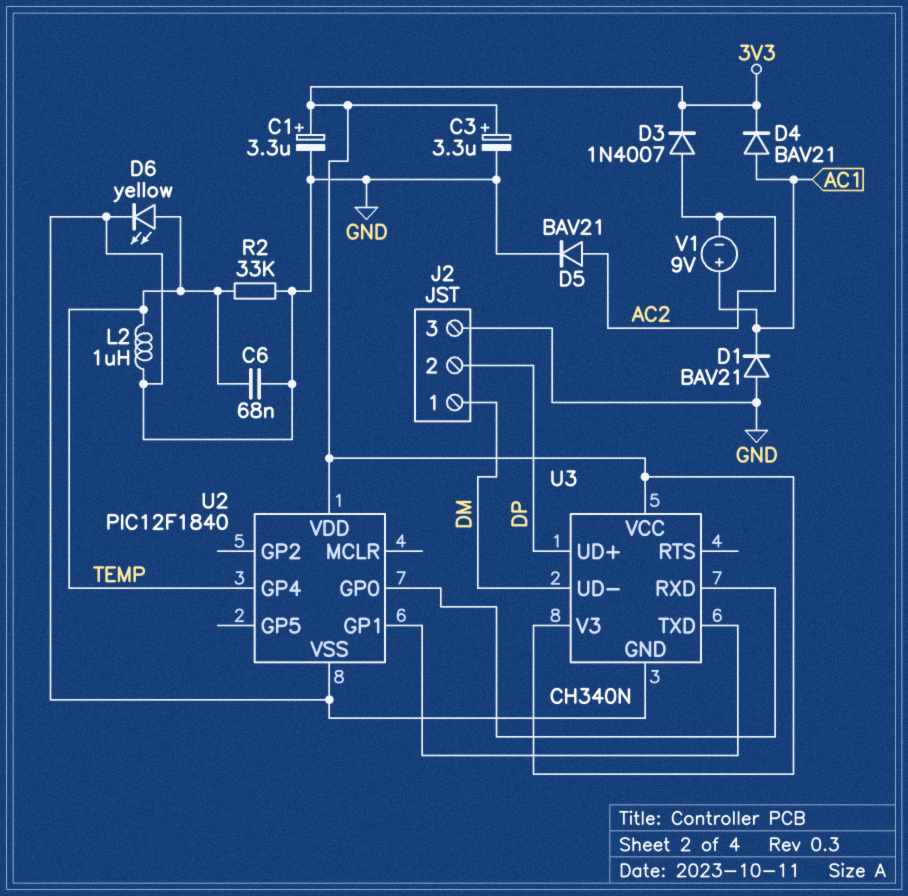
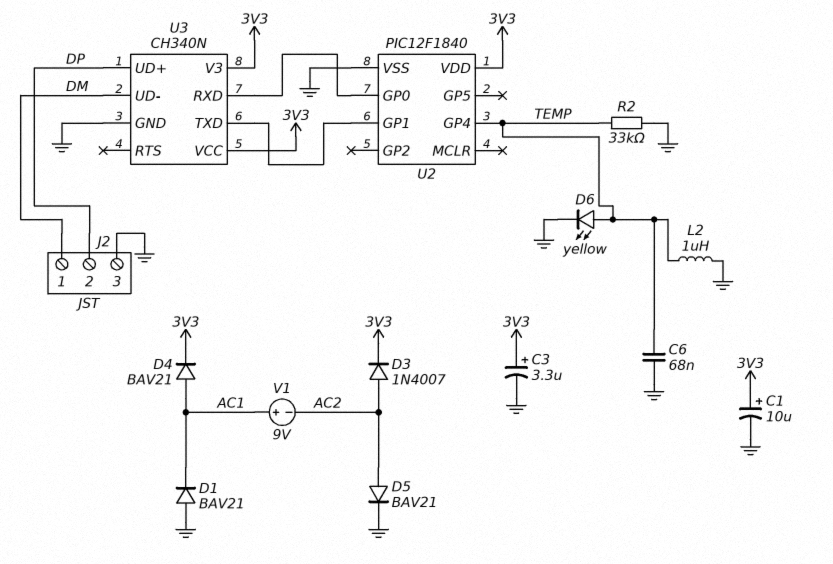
C1: 3.3uF (plus 3V3, minus GND) -> 10uF (plus 3V3, minus GND)

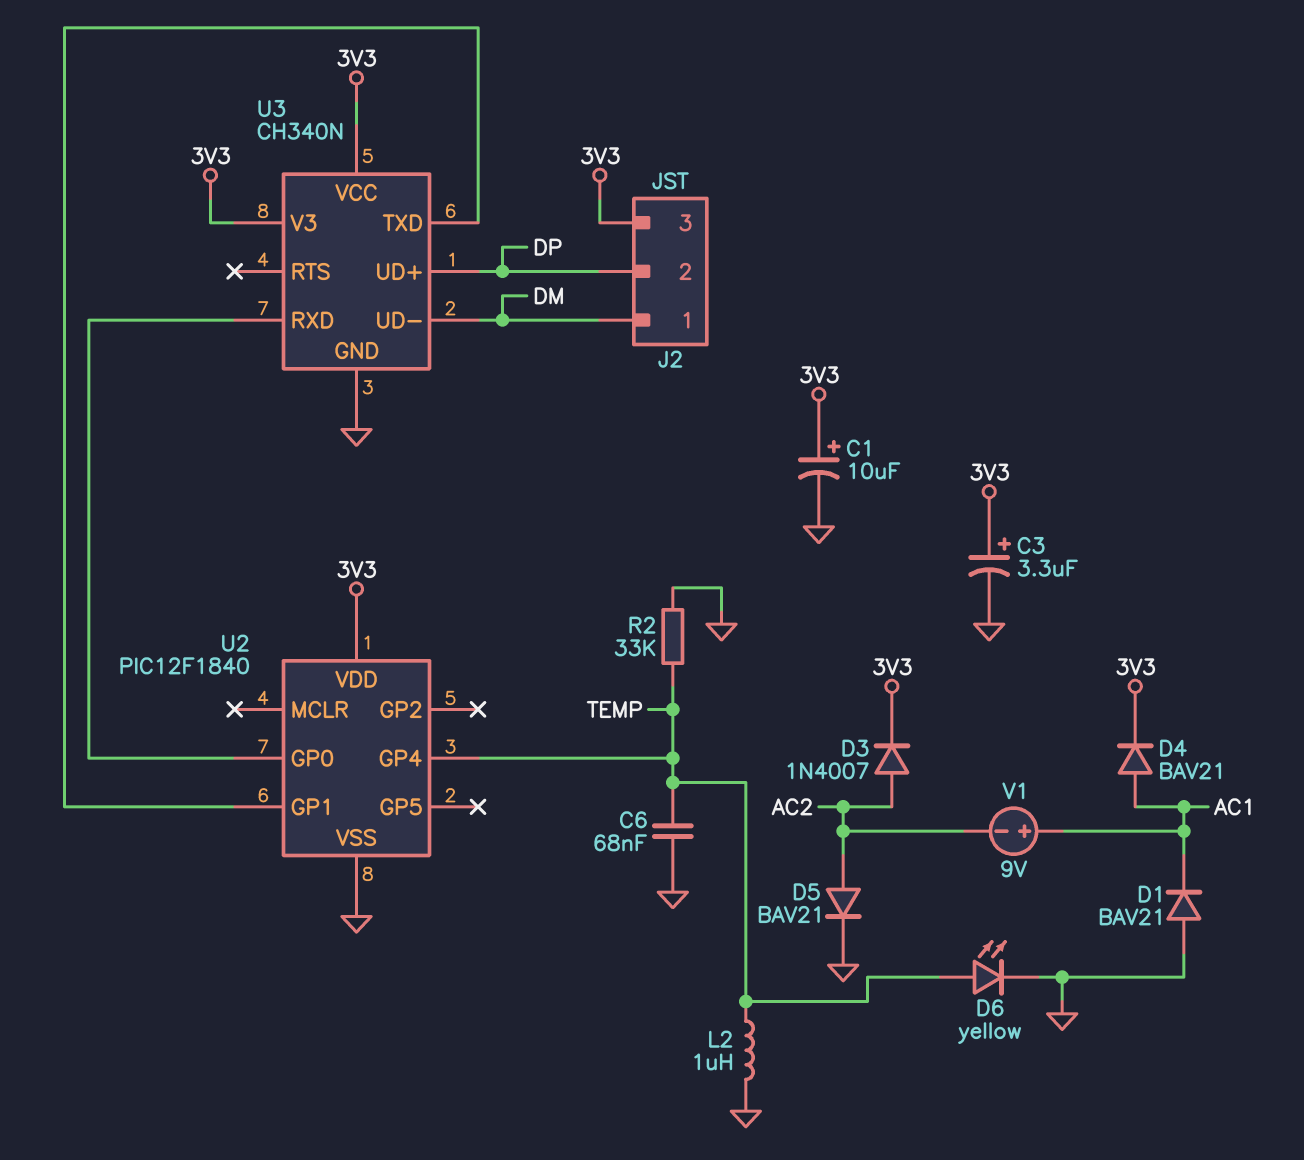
J2 pin 3: GND -> 3V3

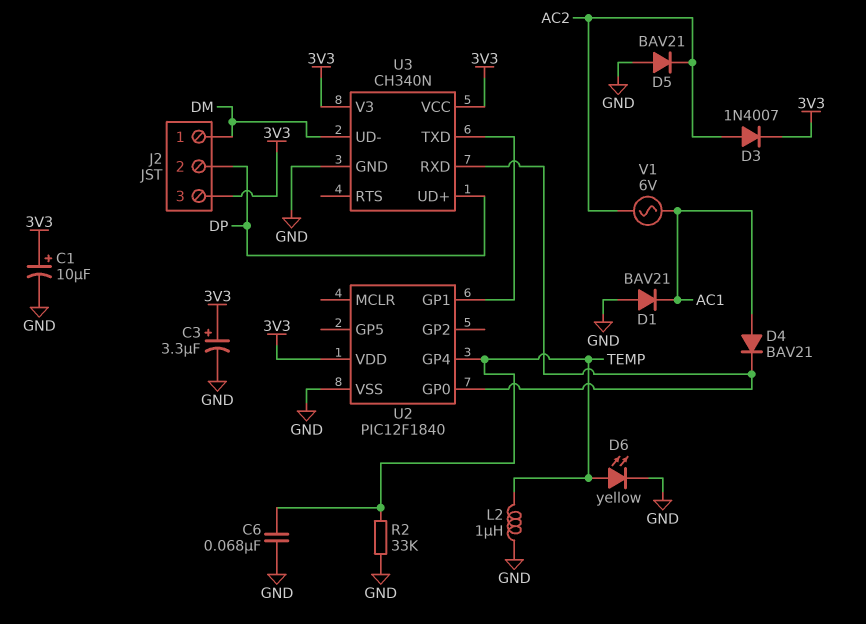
D4: diode BAV21 (A AC1, K 3V3) -> diode BAV21 (A AC1, K U2/GP0)
D5: diode BAV21 (A AC2, K GND) -> diode BAV21 (A GND, K AC2)
V1: 9V (plus AC1, minus AC2) -> AC 6V (AC1, AC2)

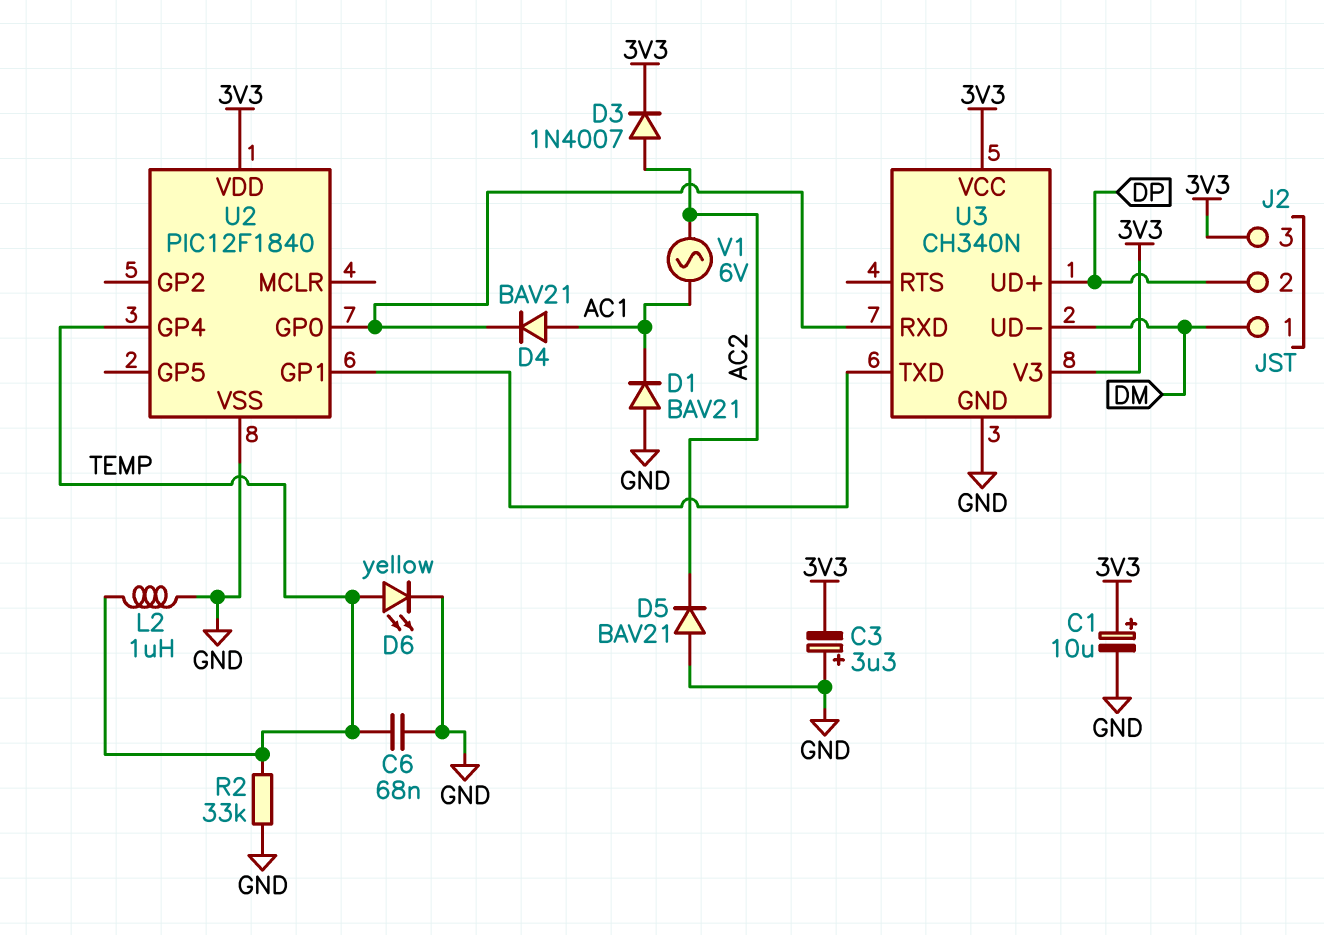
C3: 3.3uF (plus 3V3, minus GND) -> 3.3uF (plus GND, minus 3V3)

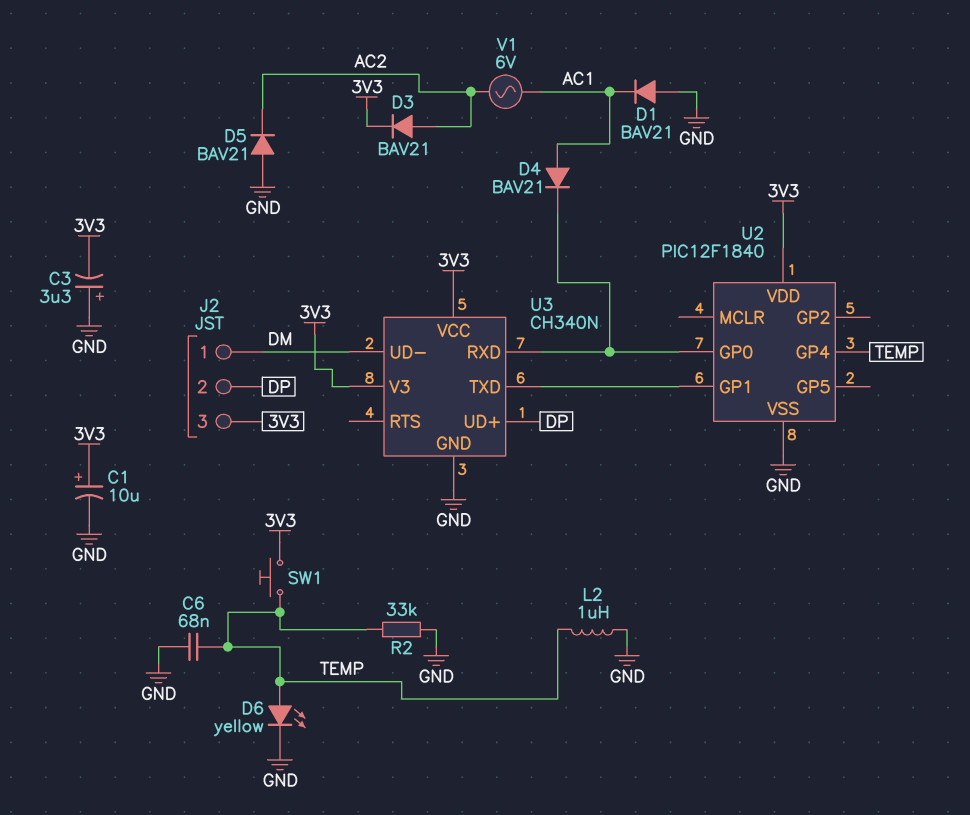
D3: diode 1N4007 (A AC2, K 3V3) -> diode BAV21 (A AC2, K 3V3)
SW1: none -> button (3V3, TEMP)

